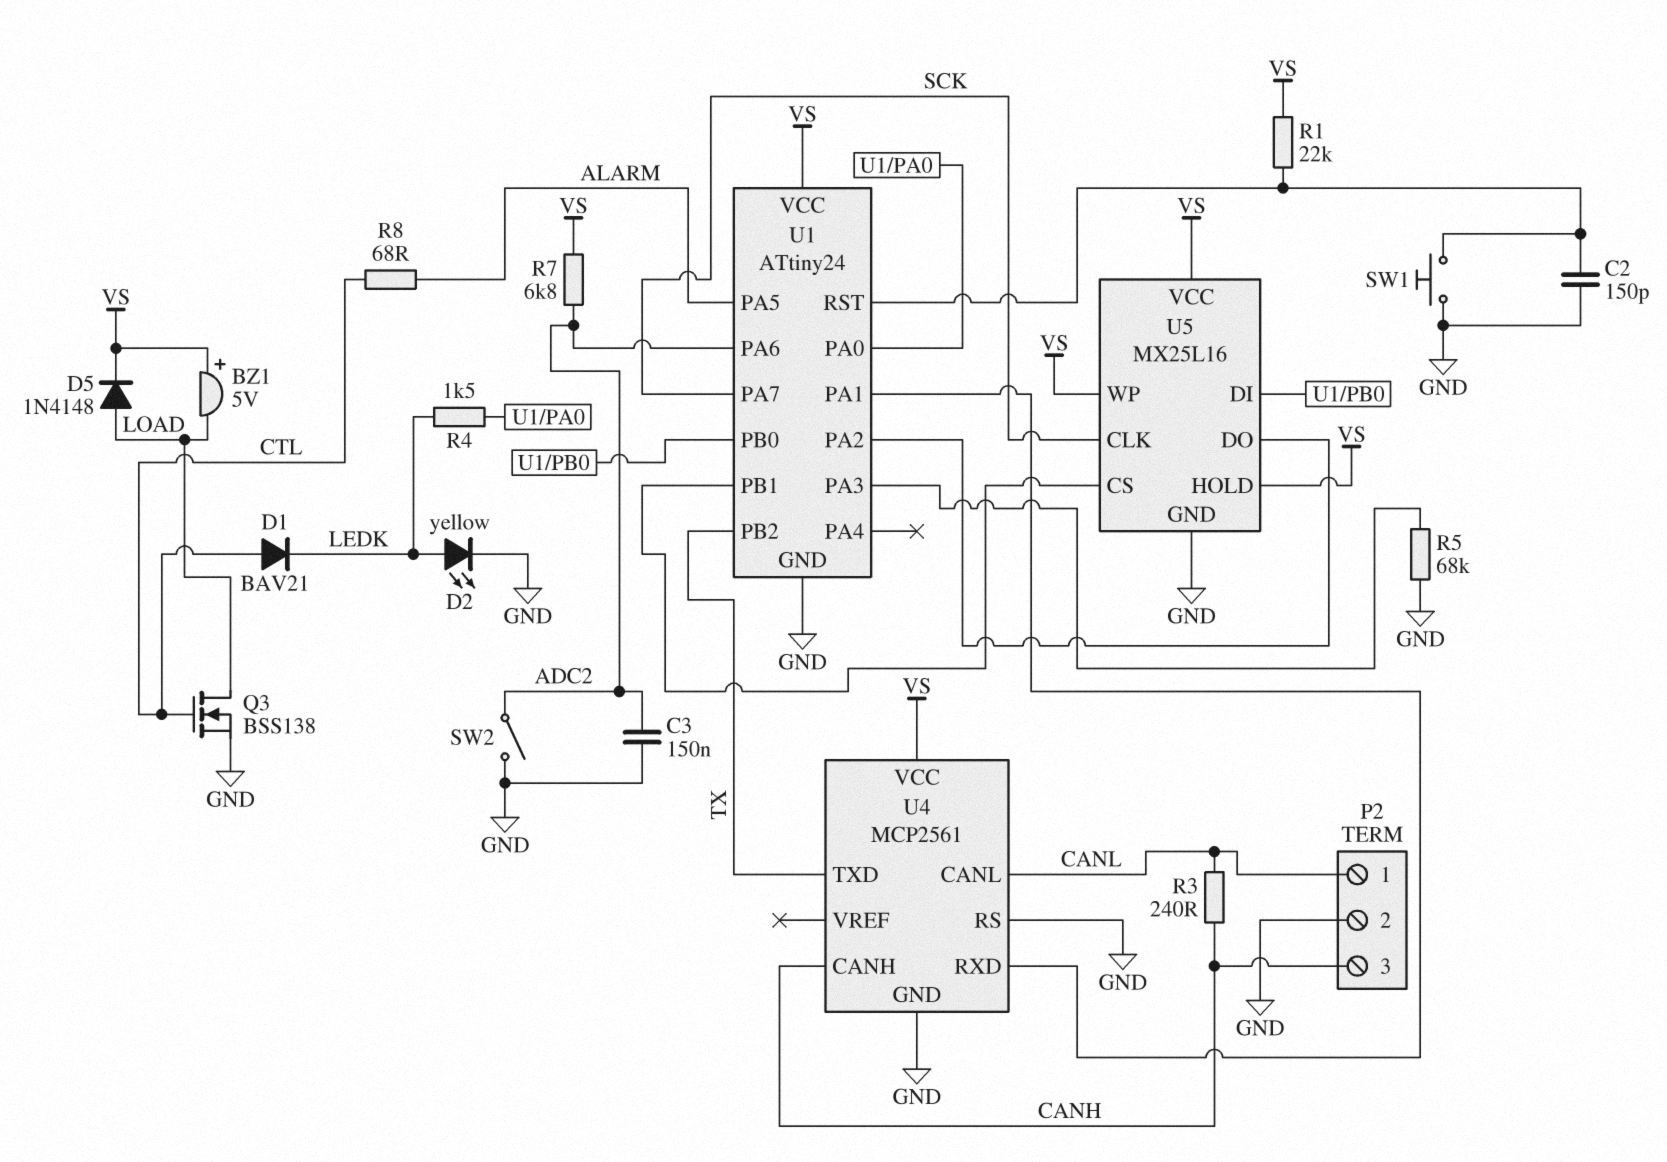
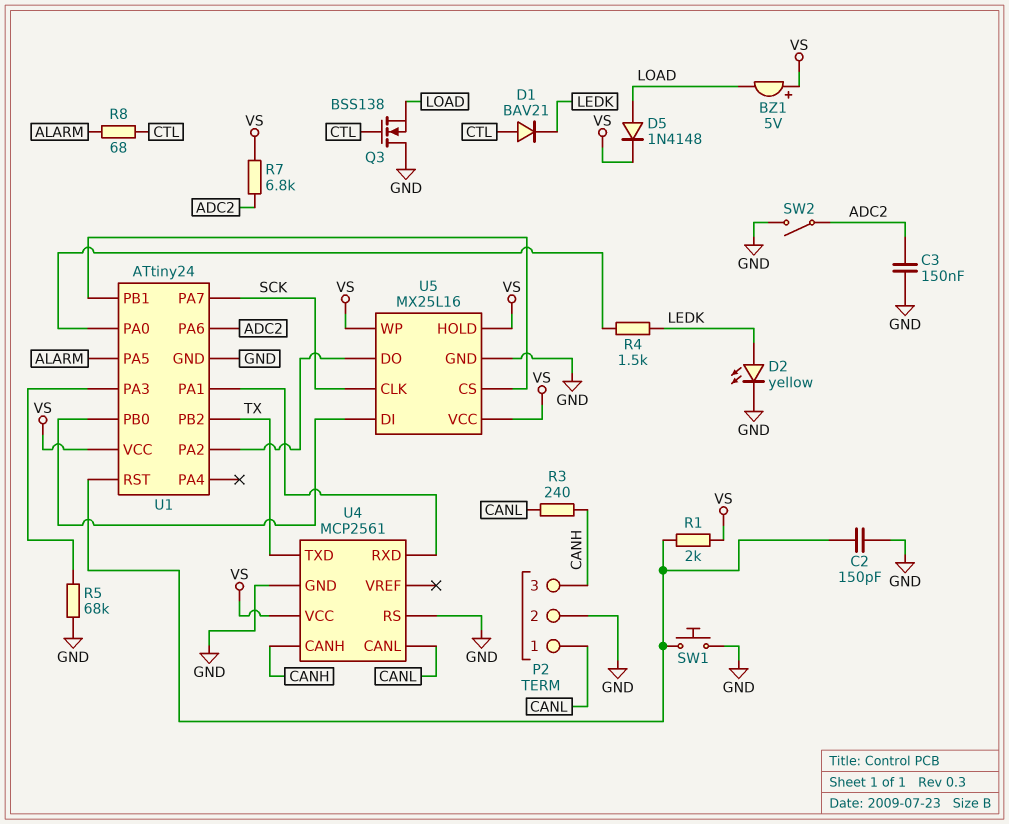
Q3: NMOS BSS138 (G CTL, D LOAD, S GND) -> NMOS BSS138 (G CTL, D GND, S LOAD)
R1: 22k (U1/RST, VS) -> 2k (U1/RST, VS)

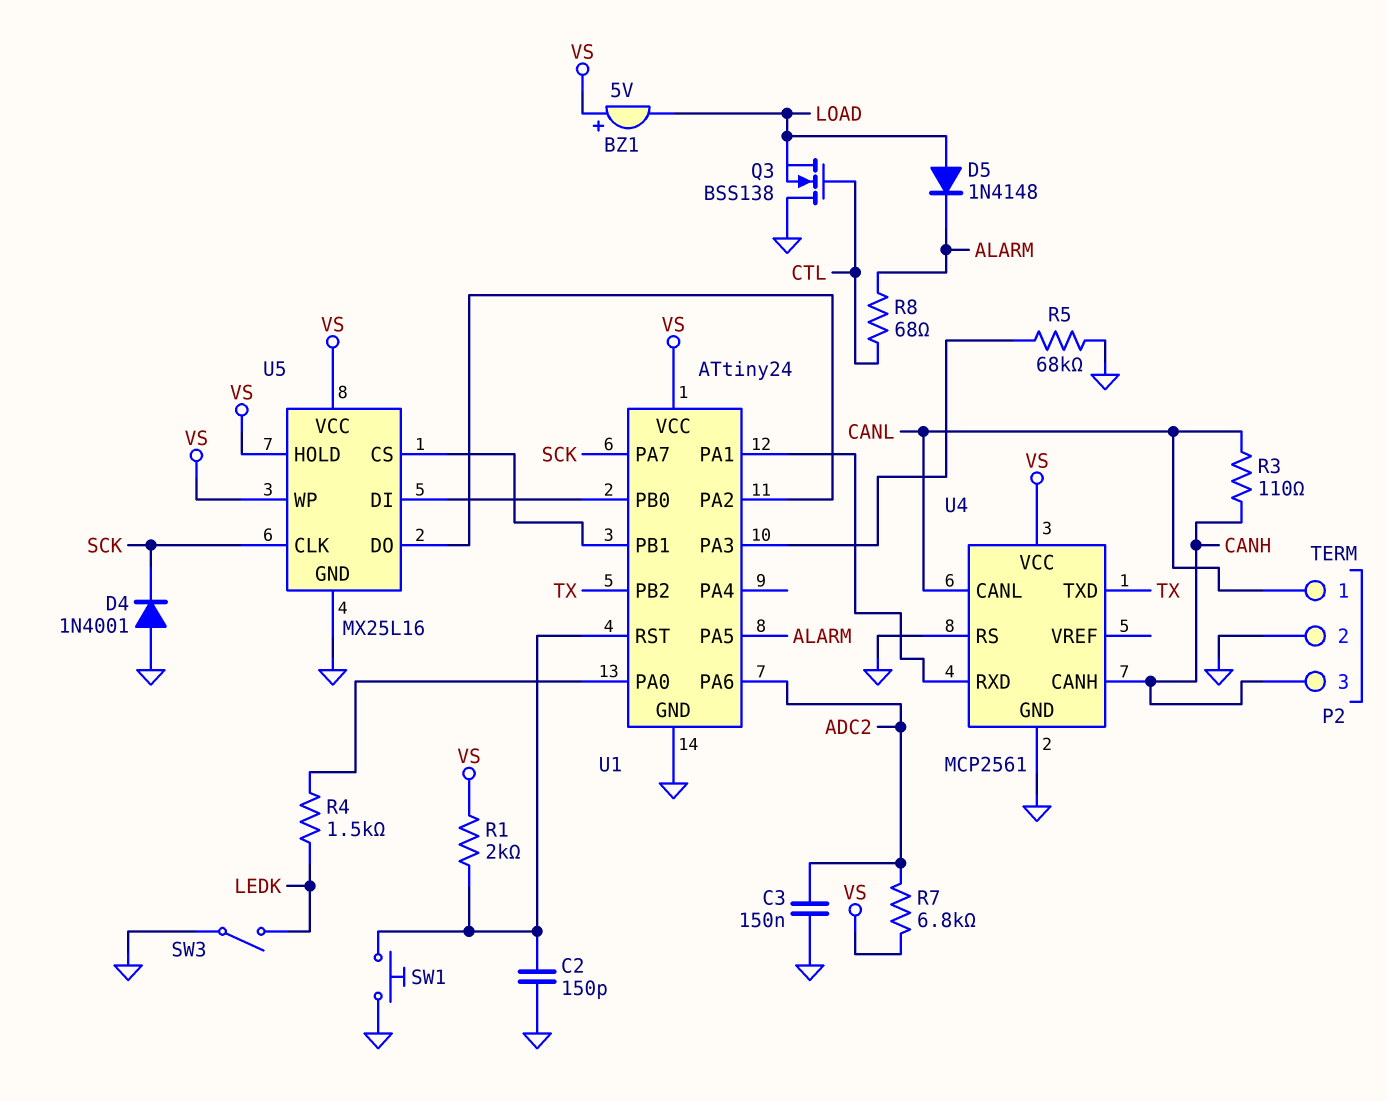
D1: diode BAV21 (A CTL, K LEDK) -> none
D2: LED yellow (A LEDK, K GND) -> none
D4: none -> diode 1N4001 (A GND, K SCK)
D5: diode 1N4148 (A LOAD, K VS) -> diode 1N4148 (A LOAD, K ALARM)
R3: 240 (CANH, CANL) -> 110 (CANH, CANL)
SW2: switch (ADC2, GND) -> none
SW3: none -> switch (GND, LEDK)

